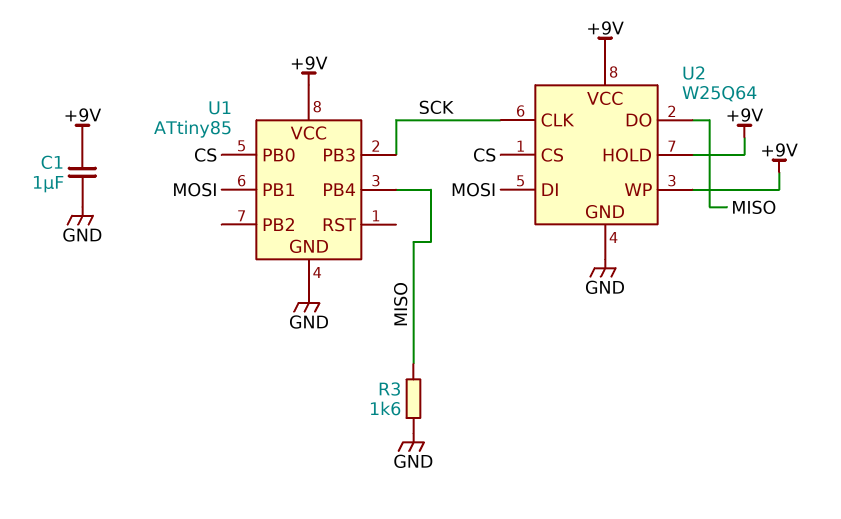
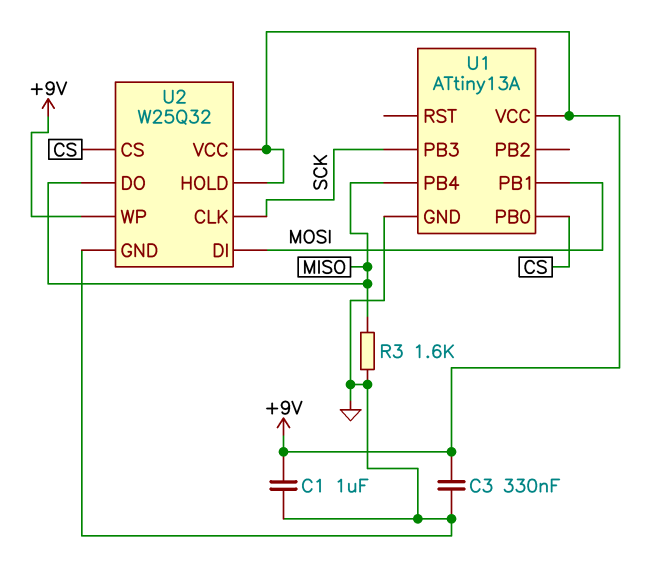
C3: none -> 330nF (+9V, GND)
U1: ATtiny85 -> ATtiny13A
U2: W25Q64 -> W25Q32

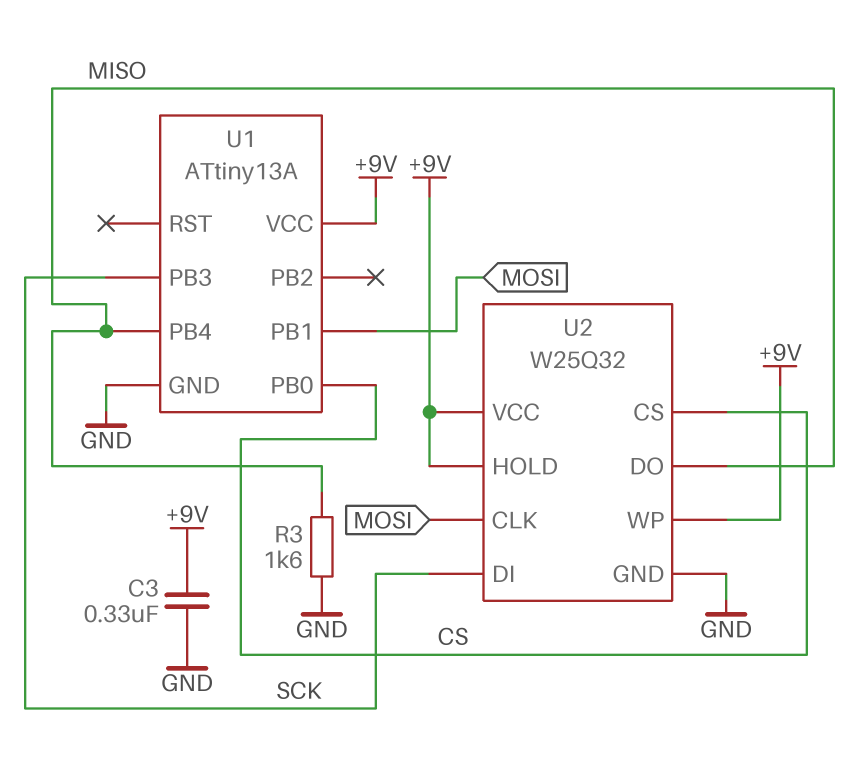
C1: 1uF (+9V, GND) -> none
U2 pin CLK: SCK -> MOSI
U2 pin DI: MOSI -> SCK

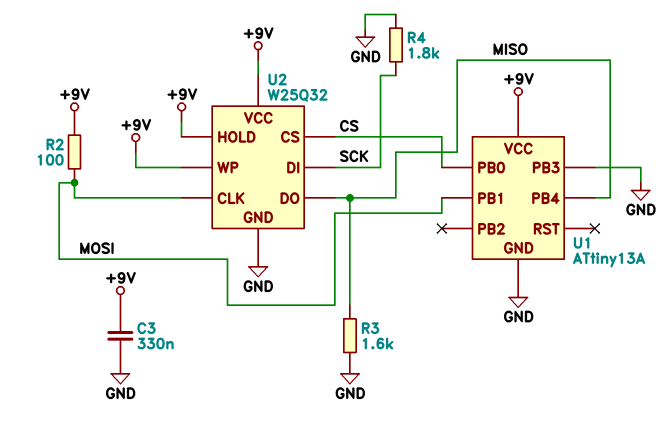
R2: none -> 100 (+9V, MOSI)
R4: none -> 1.8k (GND, SCK)
U1 pin PB3: SCK -> GND

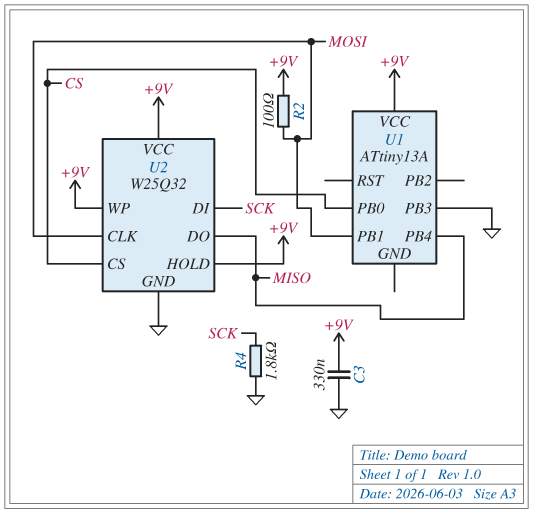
R3: 1.6k (GND, MISO) -> none
U1 pin GND: GND -> none

